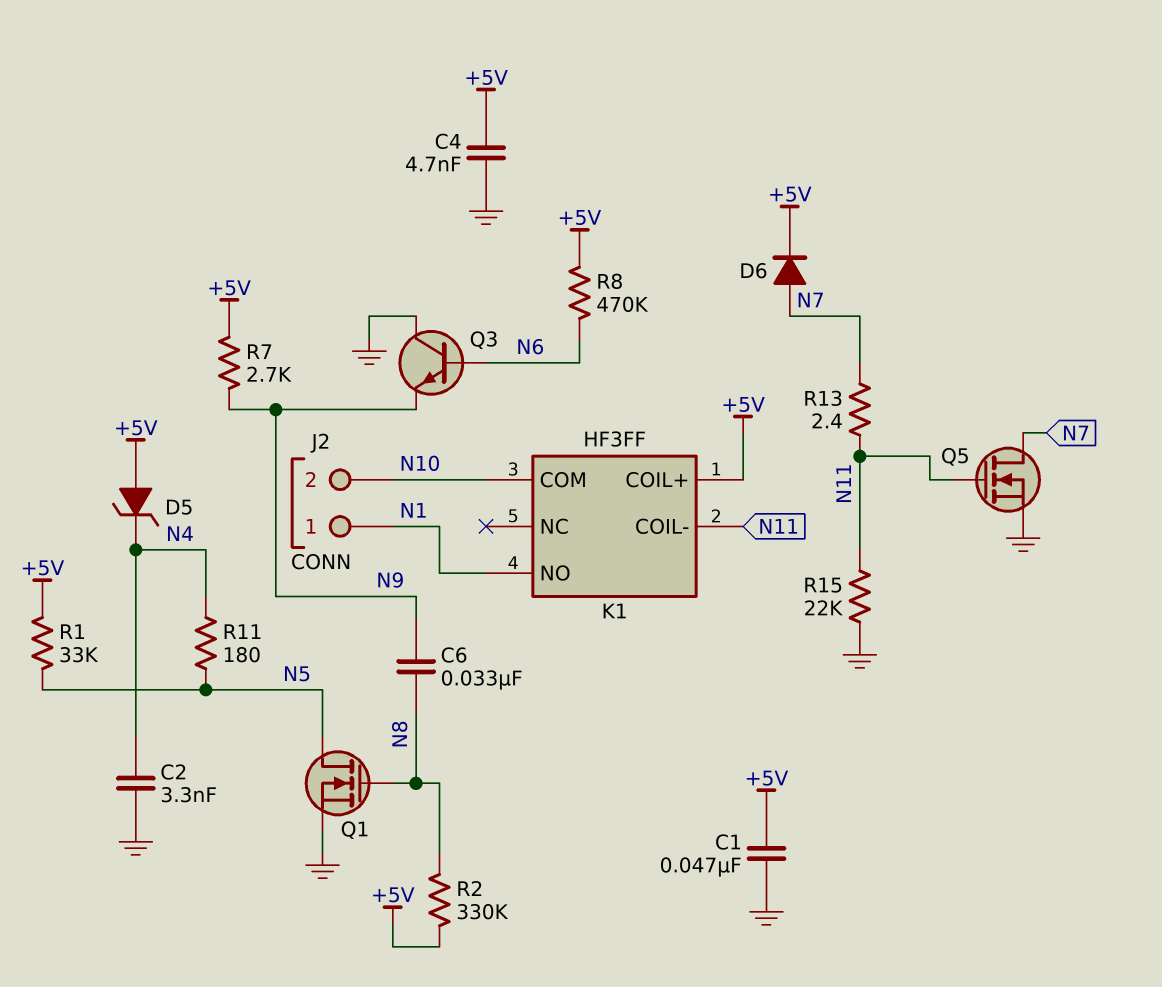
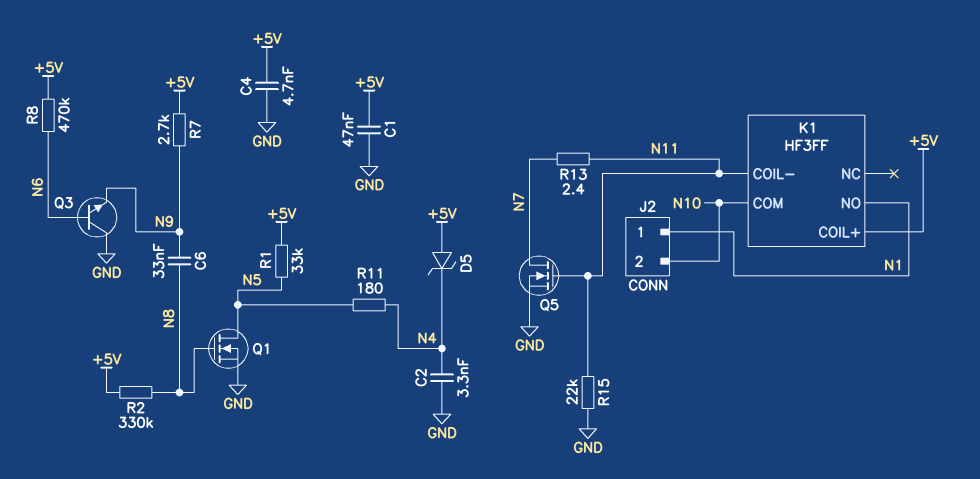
D6: diode (A N7, K +5V) -> none

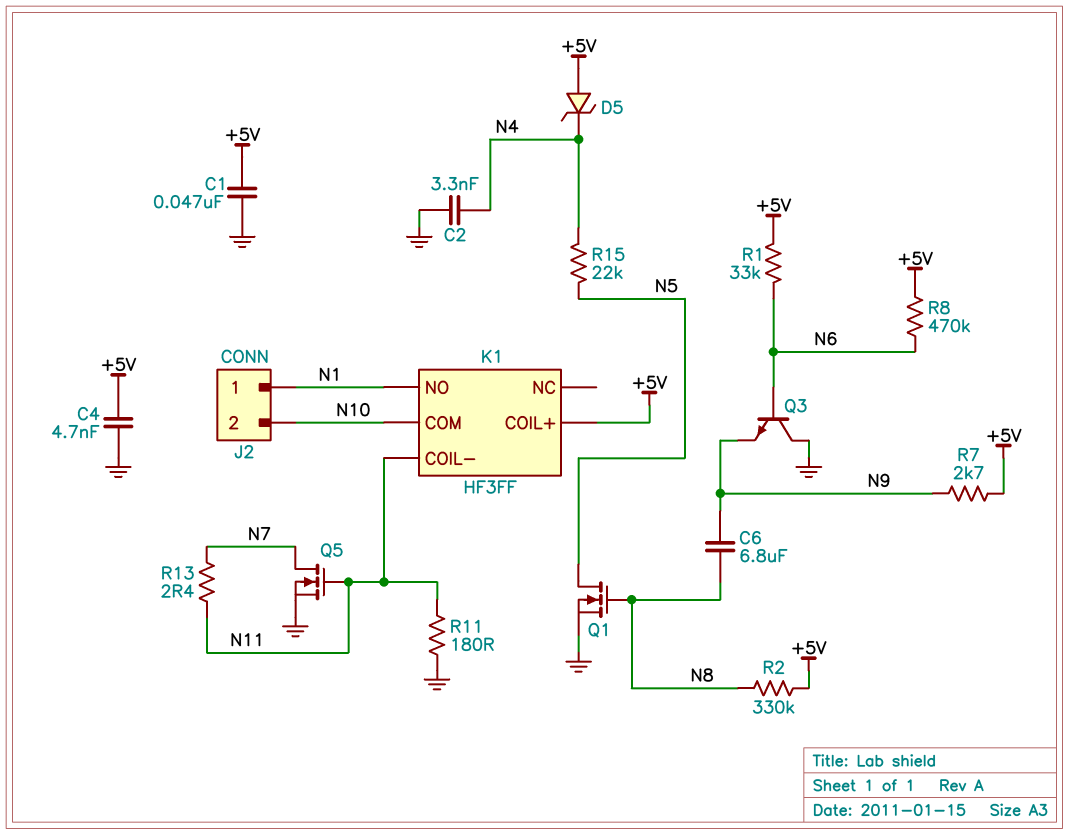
C6: 33nF (N8, N9) -> 6.8uF (N8, N9)
R1: 33k (+5V, N5) -> 33k (+5V, N6)
R11: 180 (N4, N5) -> 180 (GND, N11)
R15: 22k (GND, N11) -> 22k (N4, N5)

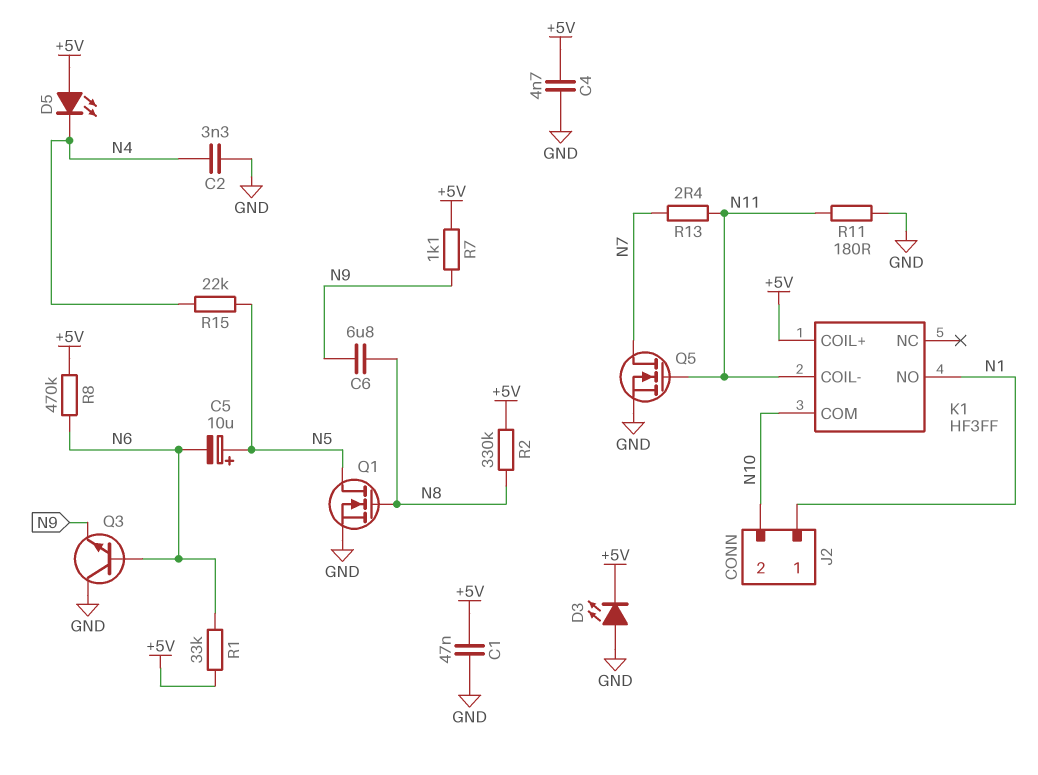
C5: none -> 10uF (plus N5, minus N6)
D3: none -> LED (A GND, K +5V)
D5: zener (A +5V, K N4) -> LED (A +5V, K N4)
R7: 2.7k (+5V, N9) -> 1.1k (+5V, N9)

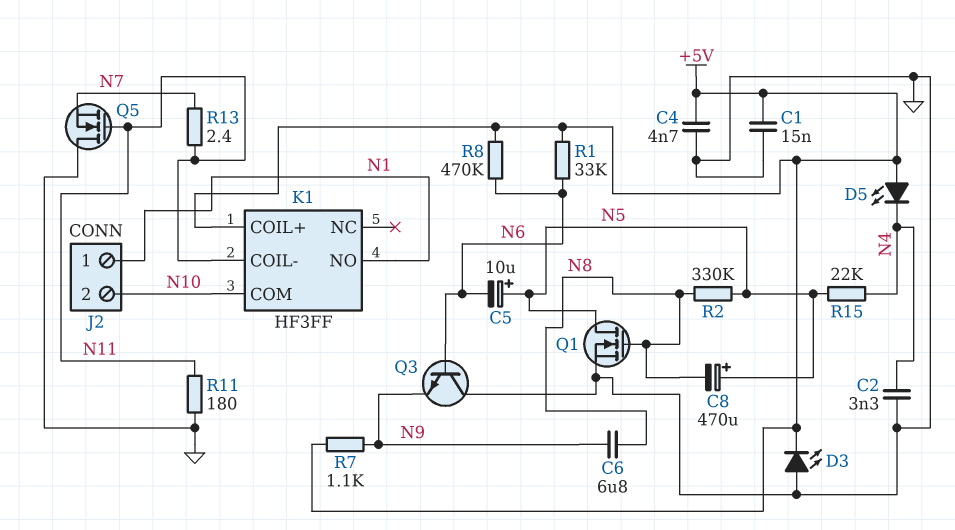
C1: 47nF (+5V, GND) -> 15nF (+5V, GND)
C8: none -> 470uF (plus N5, minus N8)
Q5: NMOS (G N11, D N7, S GND) -> NMOS (G N11, D GND, S N7)
R2: 330k (+5V, N8) -> 330k (N5, N8)

